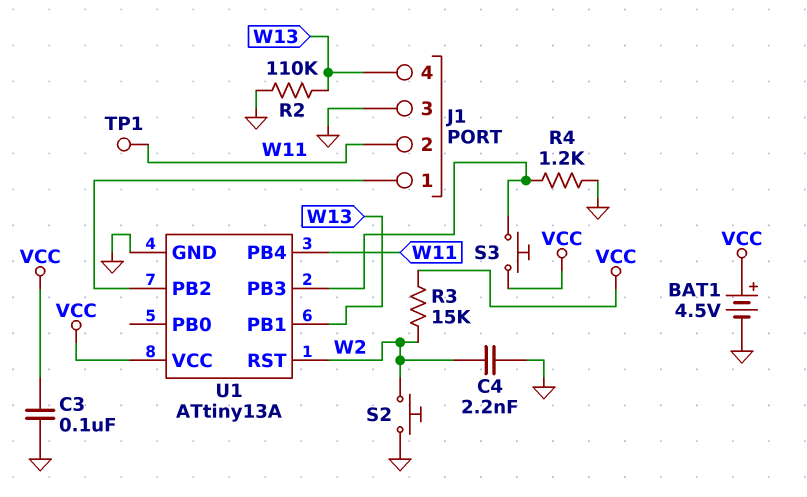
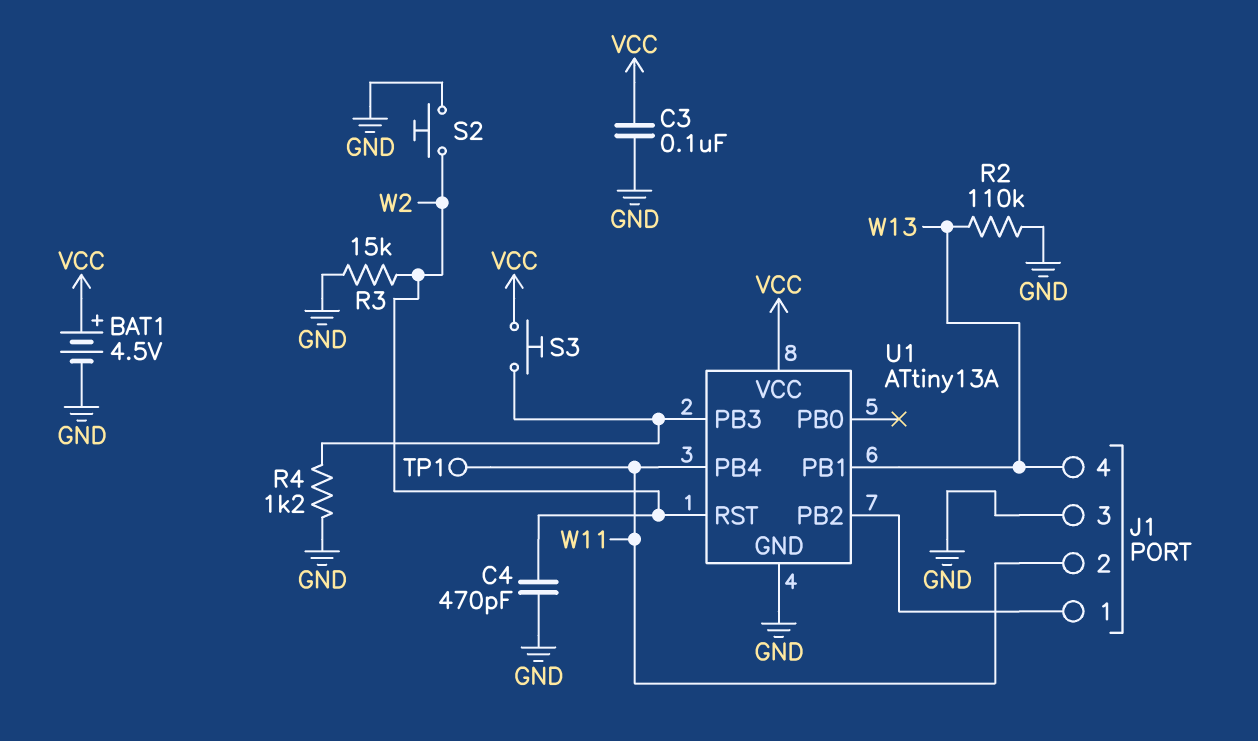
C4: 2.2nF (GND, W2) -> 470pF (GND, W2)
R3: 15k (VCC, W2) -> 15k (GND, W2)

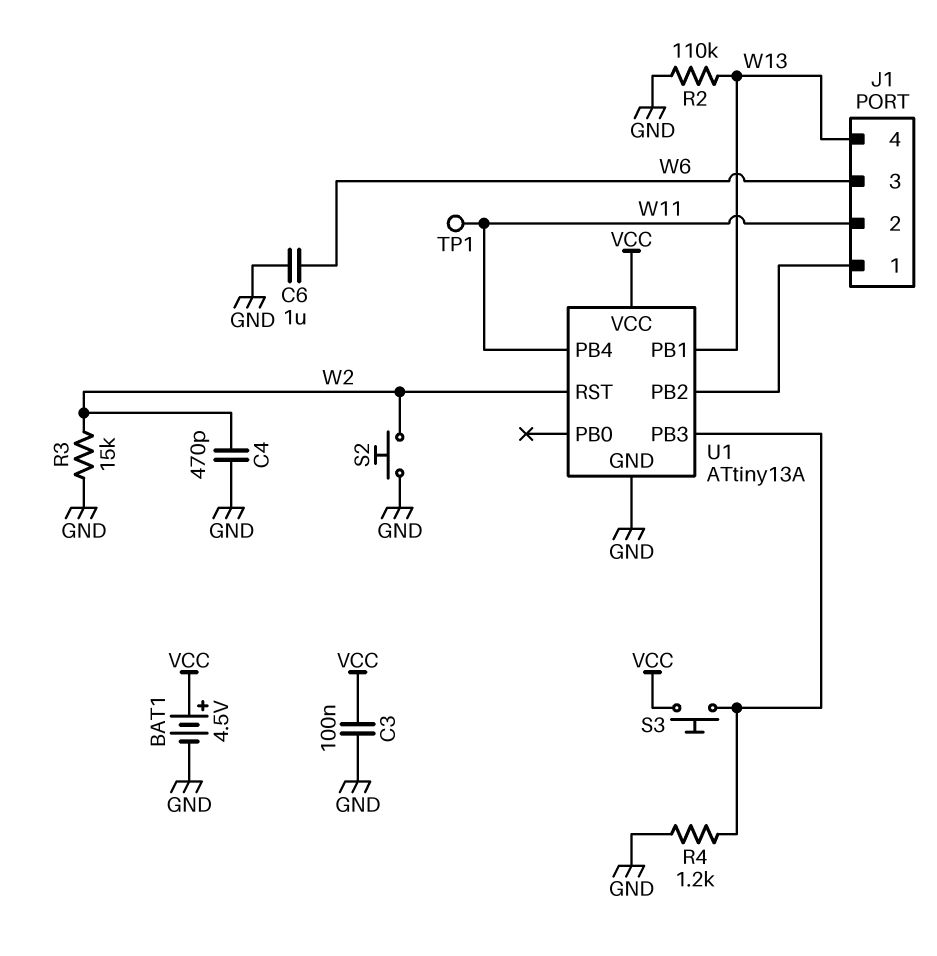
C6: none -> 1uF (GND, W6)
J1 pin 3: GND -> W6

